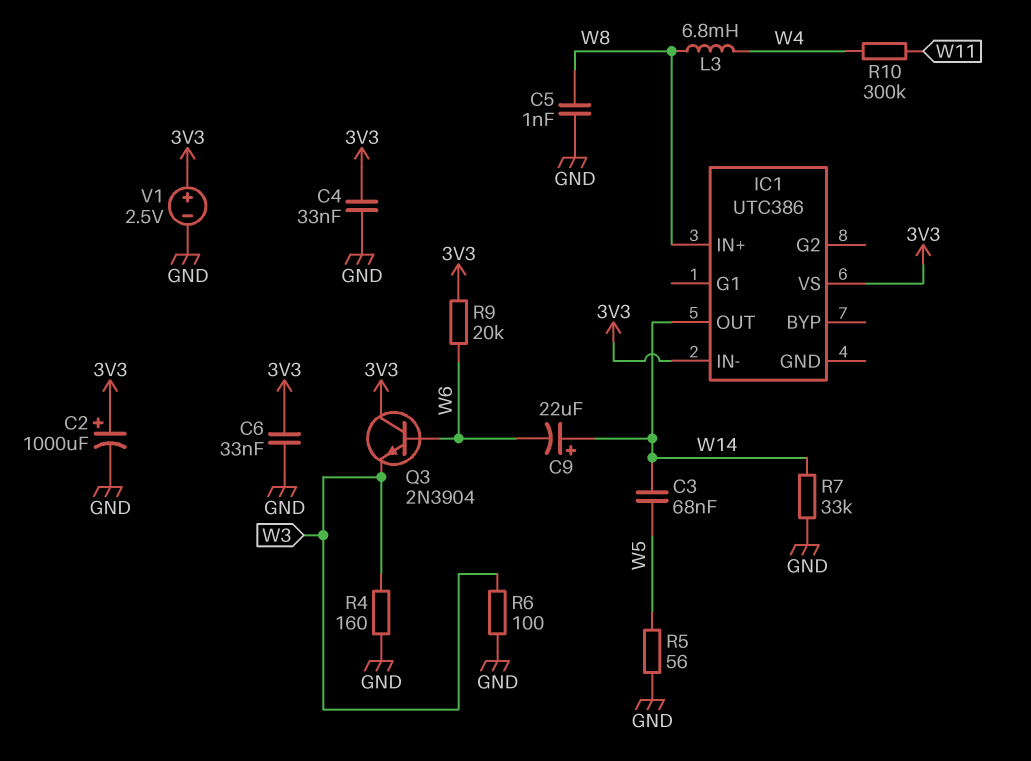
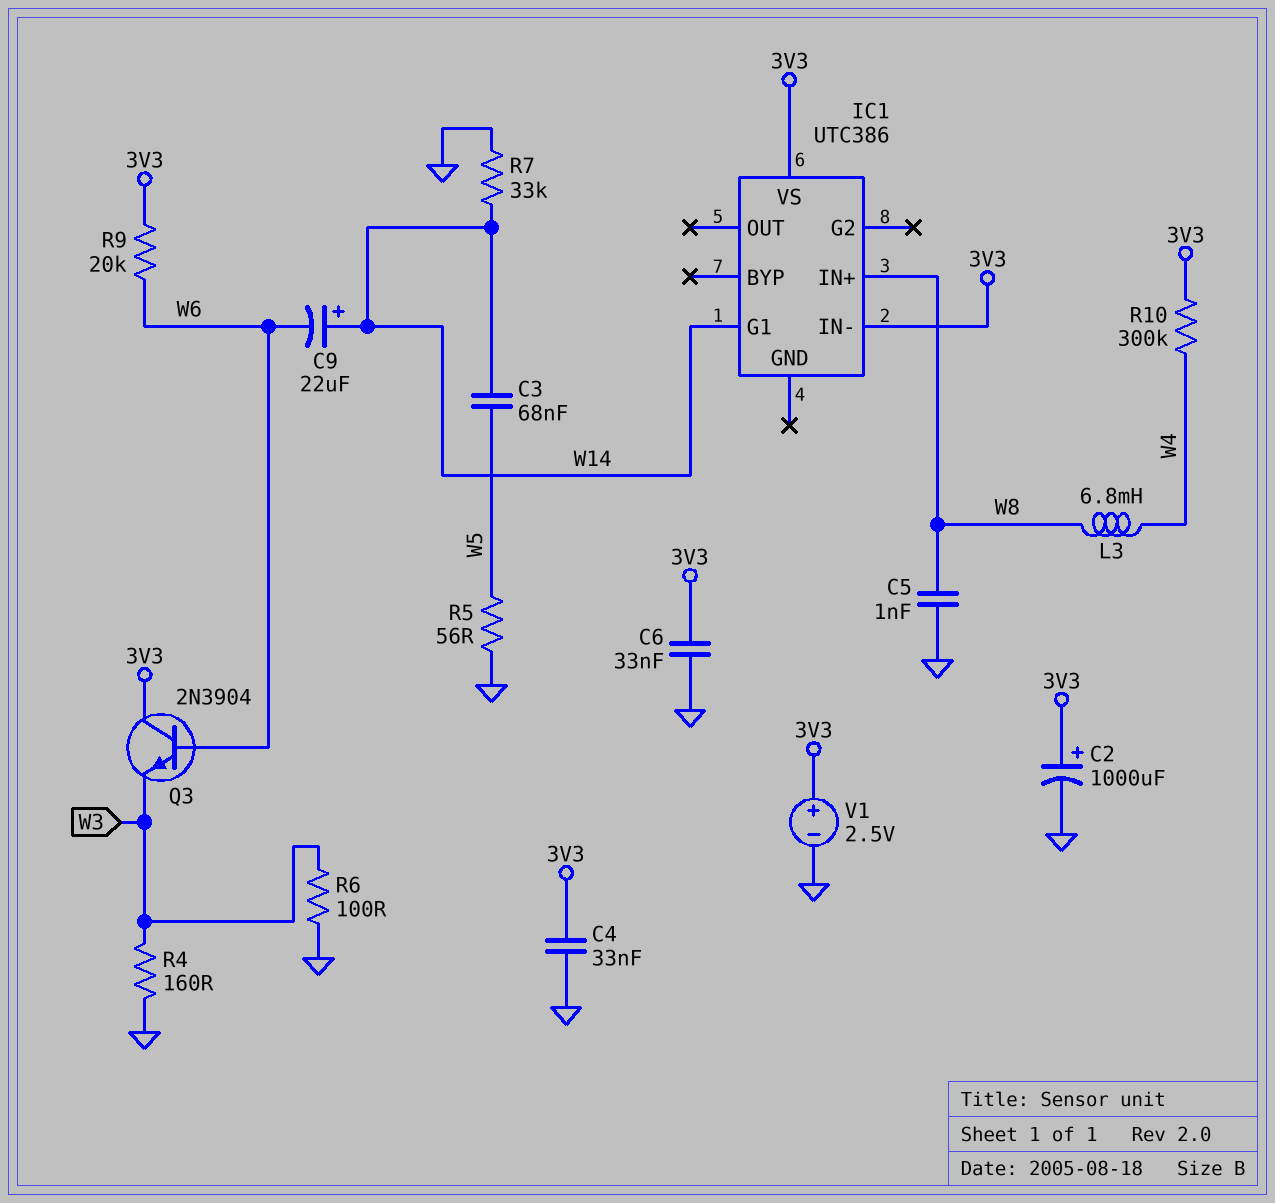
IC1 pin G1: none -> W14
IC1 pin OUT: W14 -> none
R10: 300k (W4, W11) -> 300k (3V3, W4)

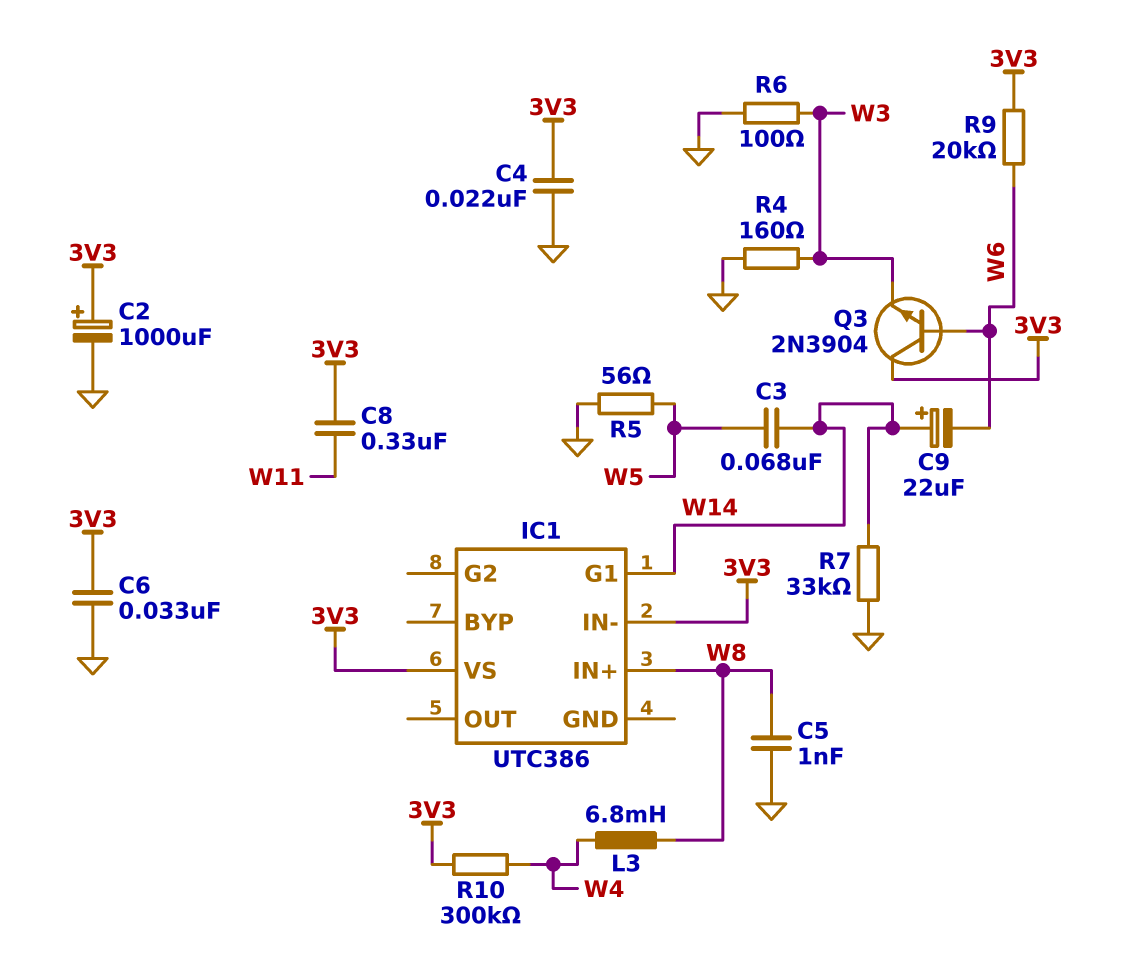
C4: 33nF (3V3, GND) -> 22nF (3V3, GND)
C8: none -> 330nF (3V3, W11)
V1: 2.5V (plus 3V3, minus GND) -> none

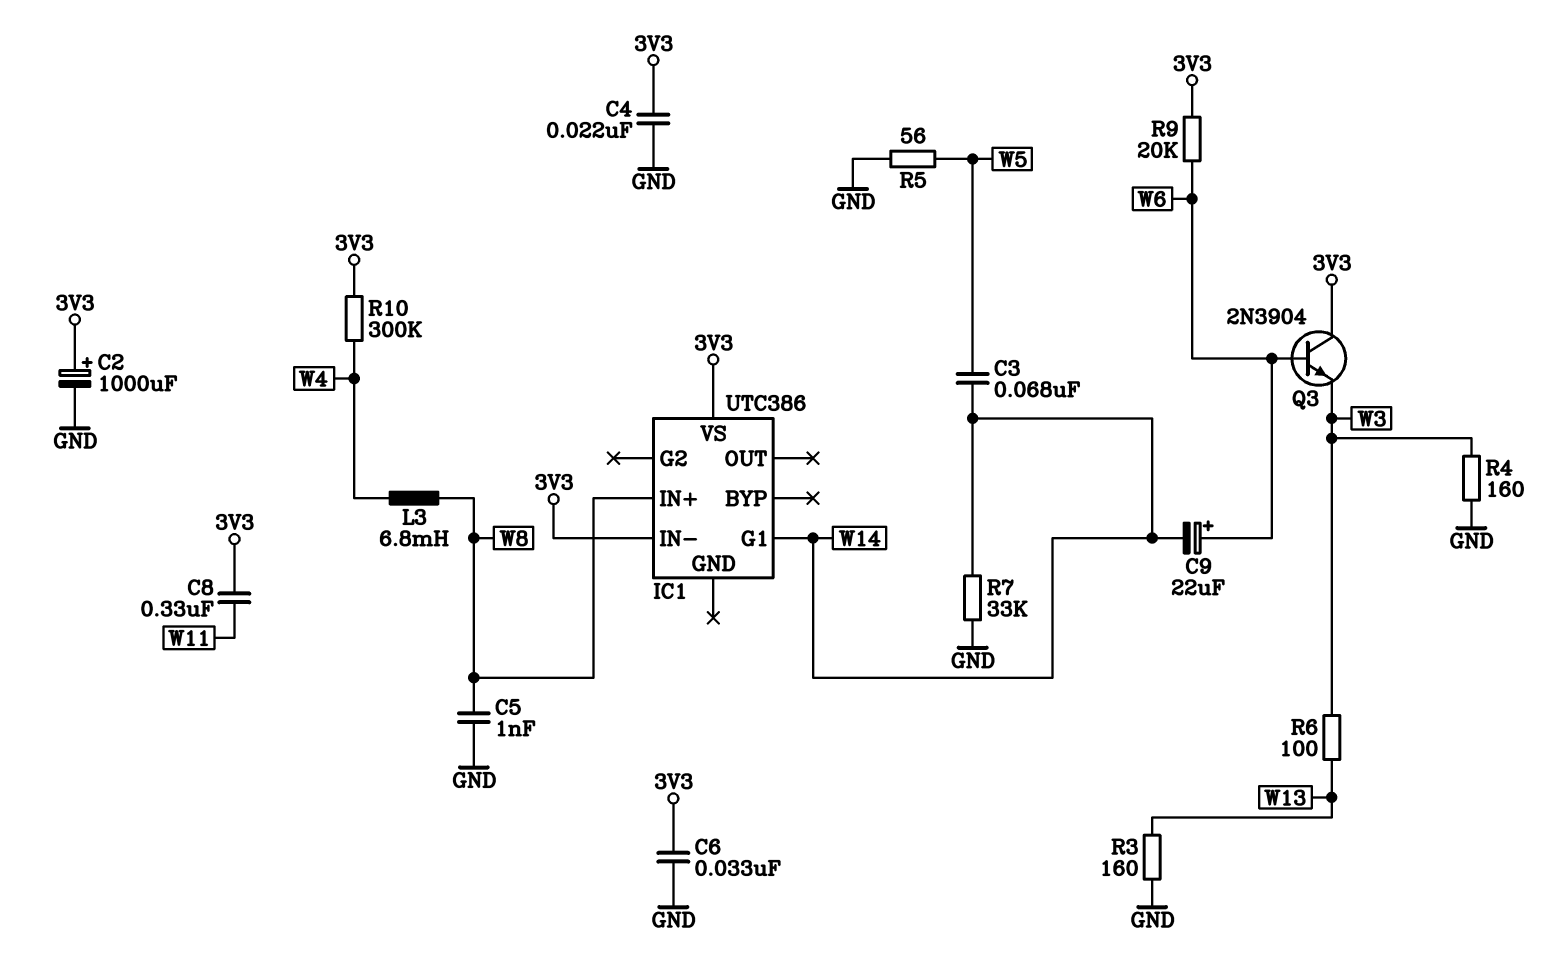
C9: 22uF (plus W14, minus W6) -> 22uF (plus W6, minus W14)
R3: none -> 160 (GND, W13)
R6: 100 (GND, W3) -> 100 (W3, W13)

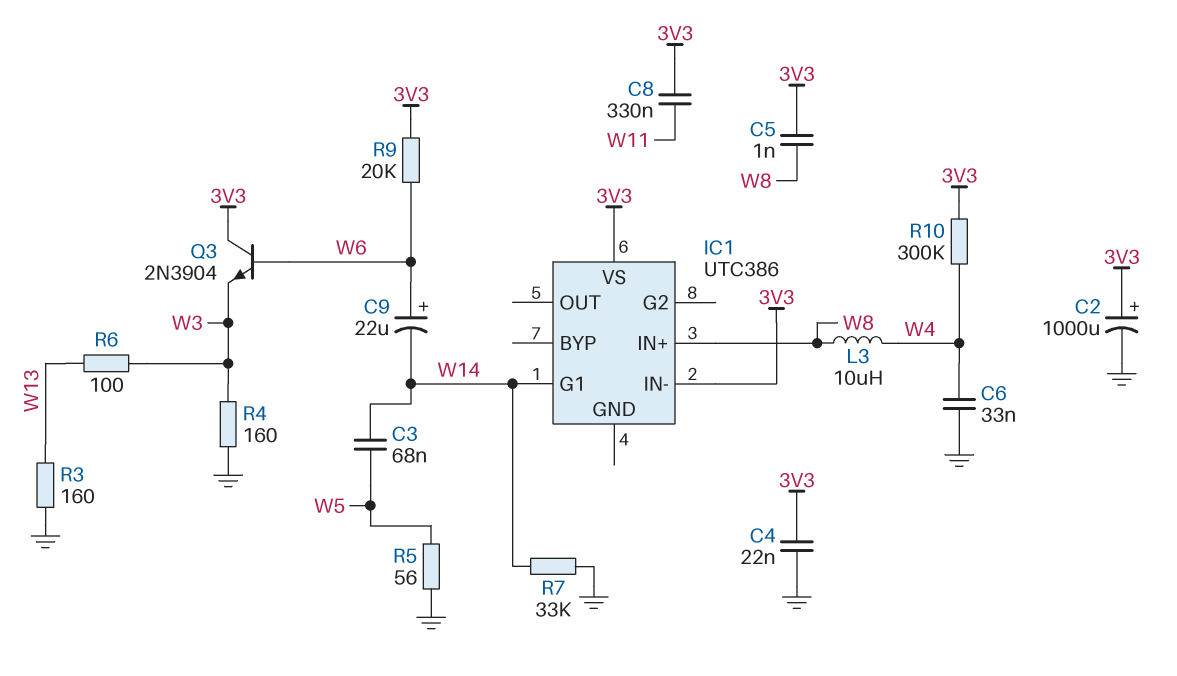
C5: 1nF (GND, W8) -> 1nF (3V3, W8)
C6: 33nF (3V3, GND) -> 33nF (GND, W4)
L3: 6.8mH (W4, W8) -> 10uH (W4, W8)

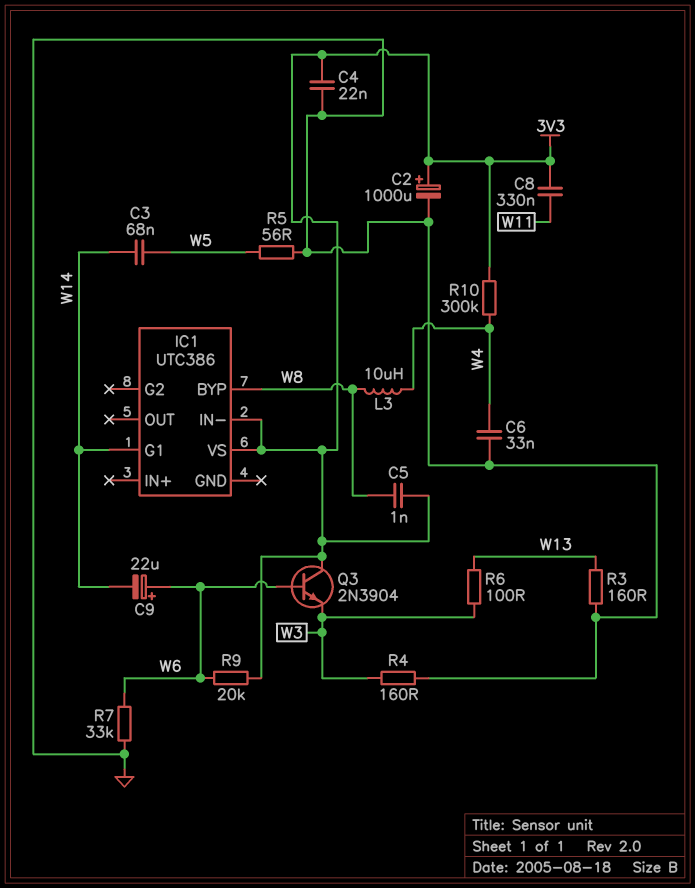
IC1 pin BYP: none -> W8
IC1 pin IN+: W8 -> none
R7: 33k (GND, W14) -> 33k (GND, W6)

